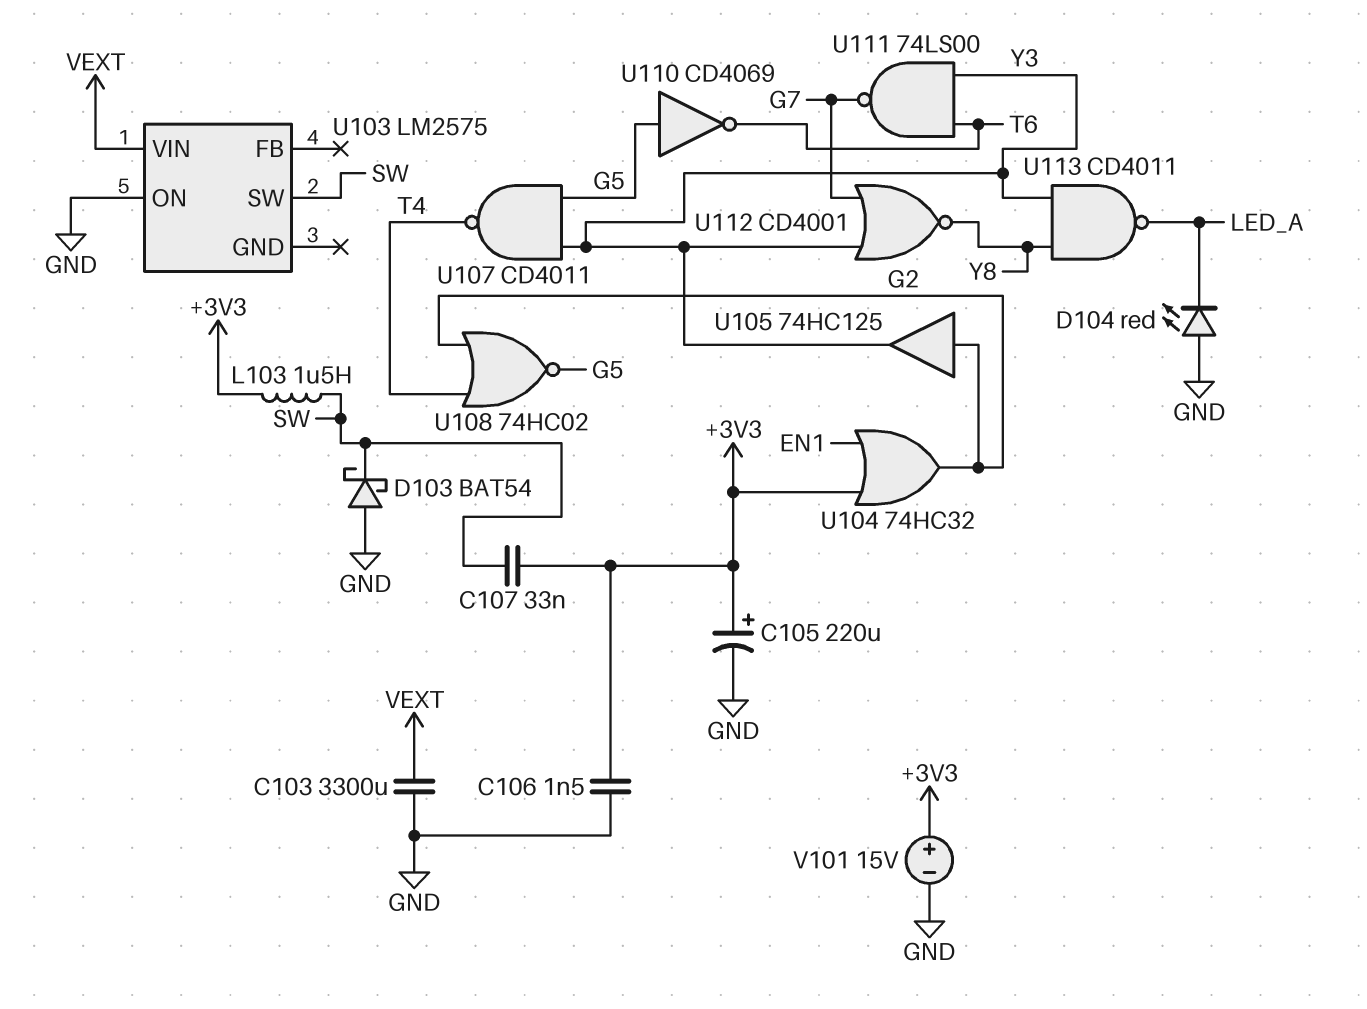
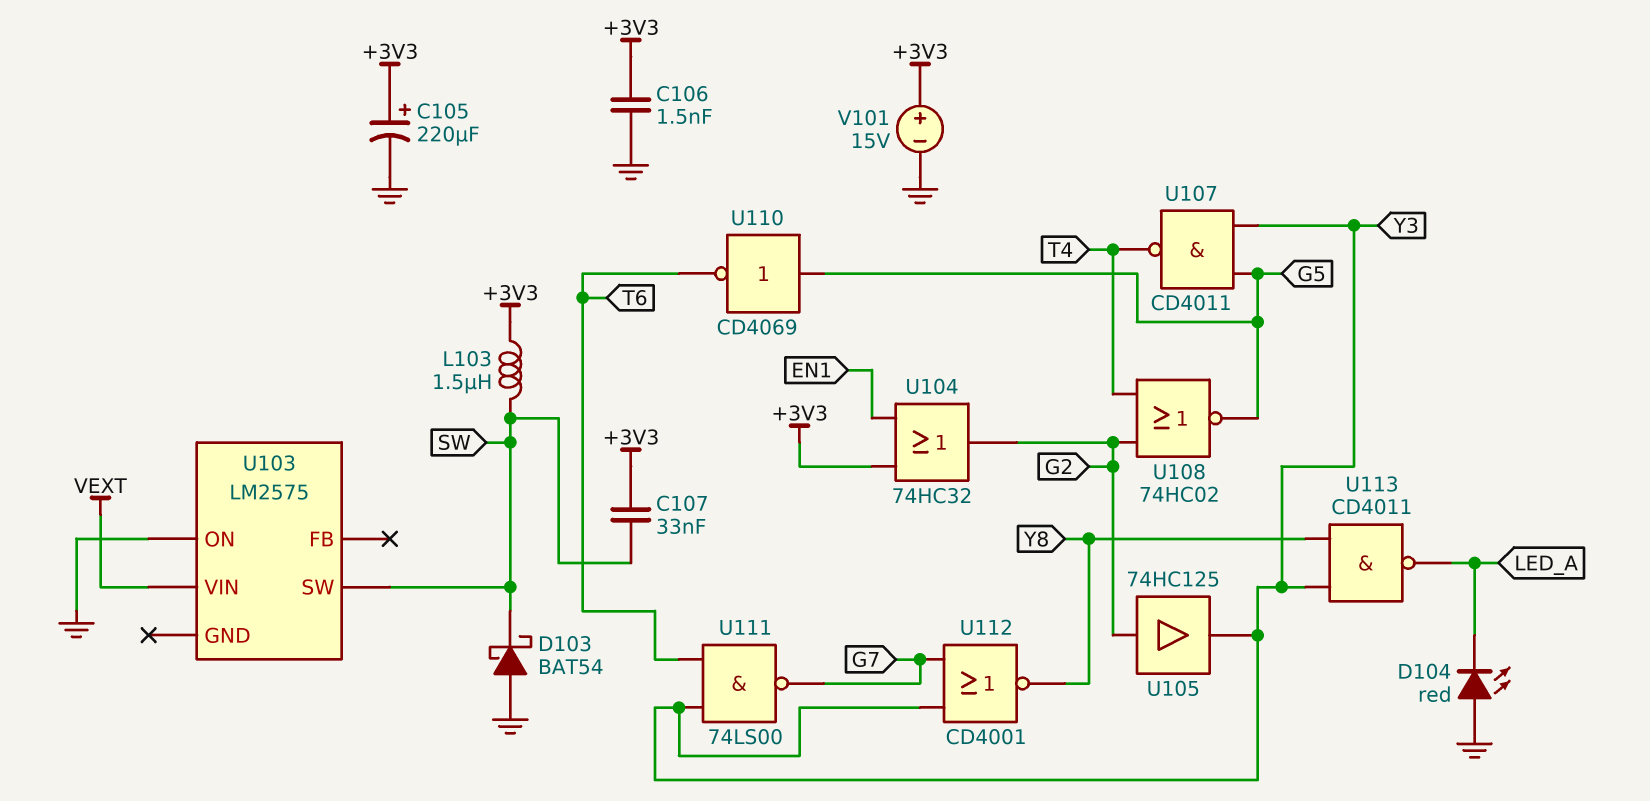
C103: 3300uF (GND, VEXT) -> none

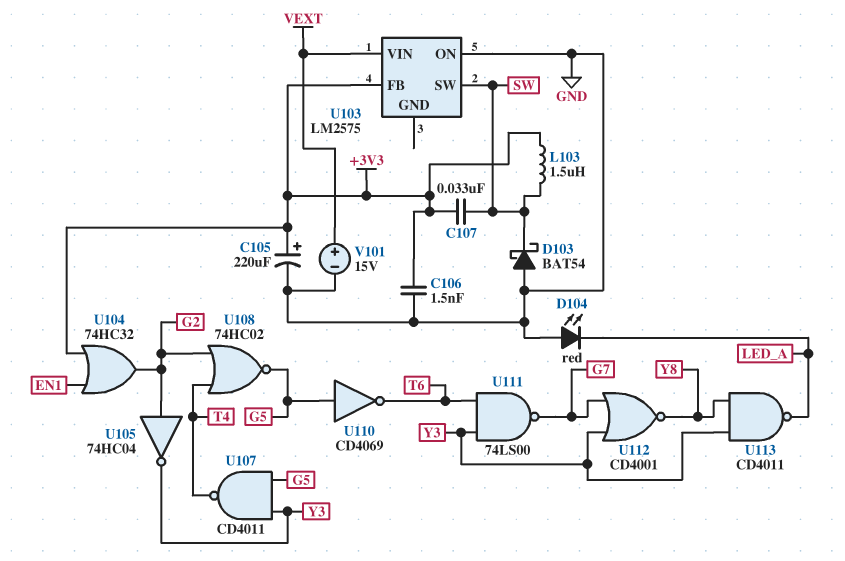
U103 pin FB: none -> +3V3
U105: buffer 74HC125 (in G2, out Y3) -> NOT 74HC04 (in G2, out Y3)
V101: 15V (plus +3V3, minus GND) -> 15V (plus VEXT, minus GND)

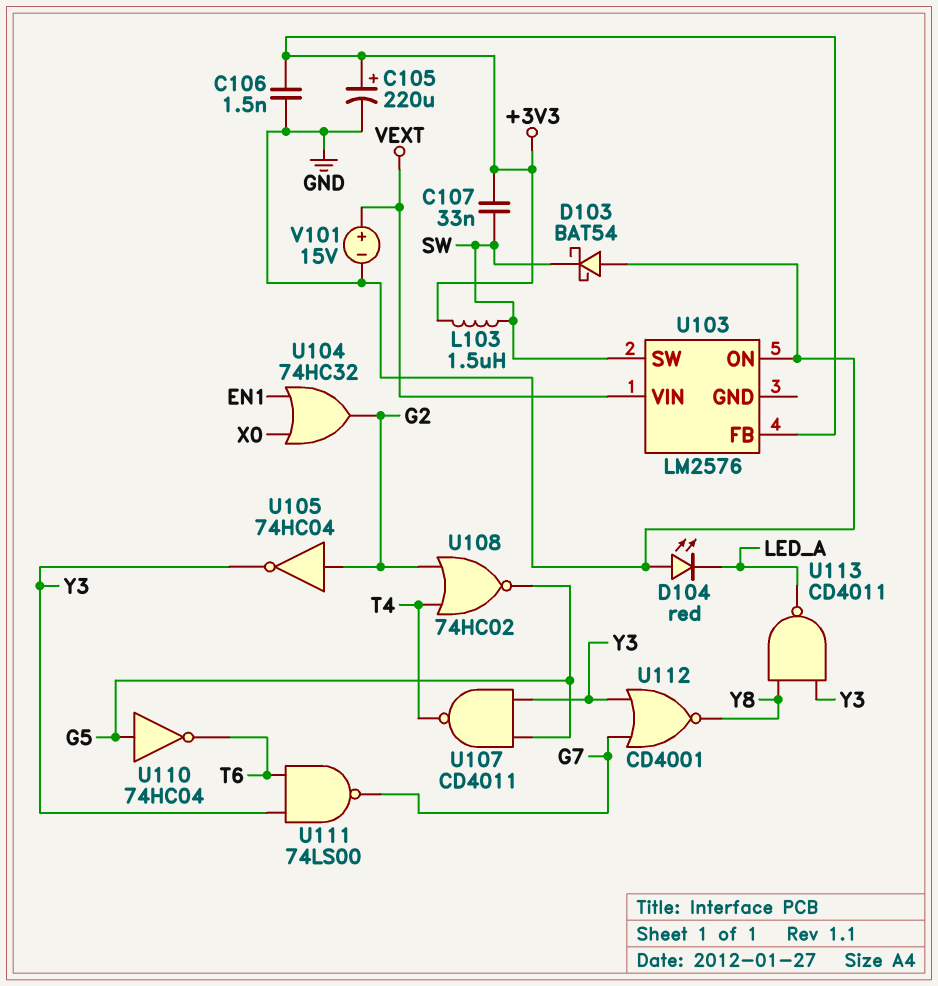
U103: LM2575 -> LM2576
U104: OR 74HC32 (in +3V3, in EN1, out G2) -> OR 74HC32 (in EN1, in X0, out G2)
U110: NOT CD4069 (in G5, out T6) -> NOT 74HC04 (in G5, out T6)

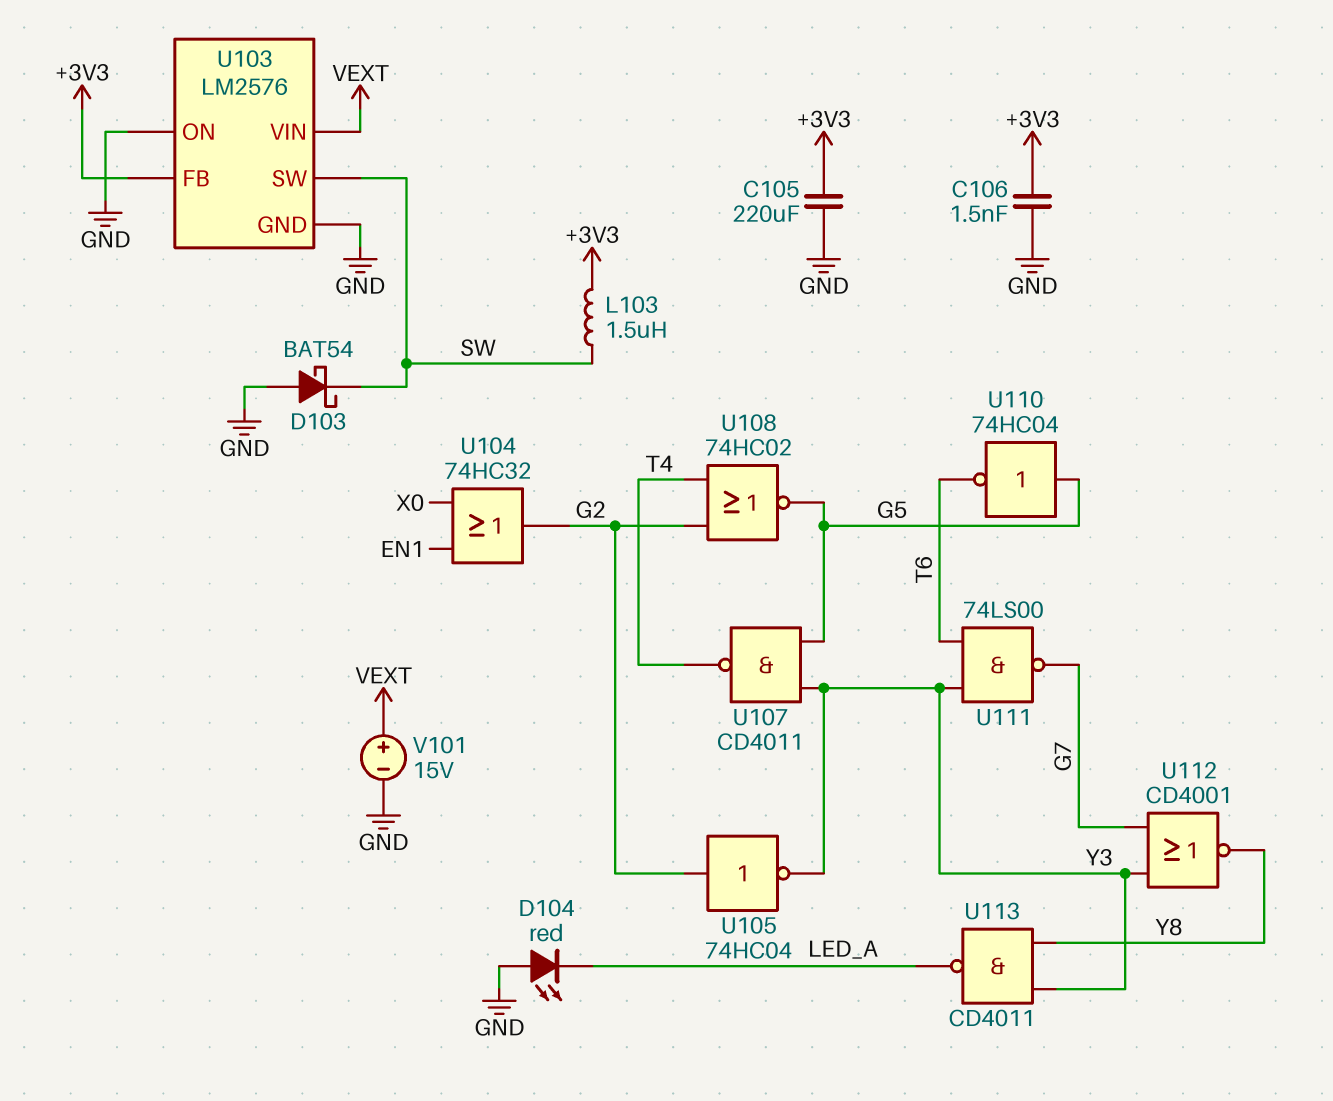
C105: 220uF (plus +3V3, minus GND) -> 220uF (+3V3, GND)
C107: 33nF (+3V3, SW) -> none
U103 pin GND: none -> GND

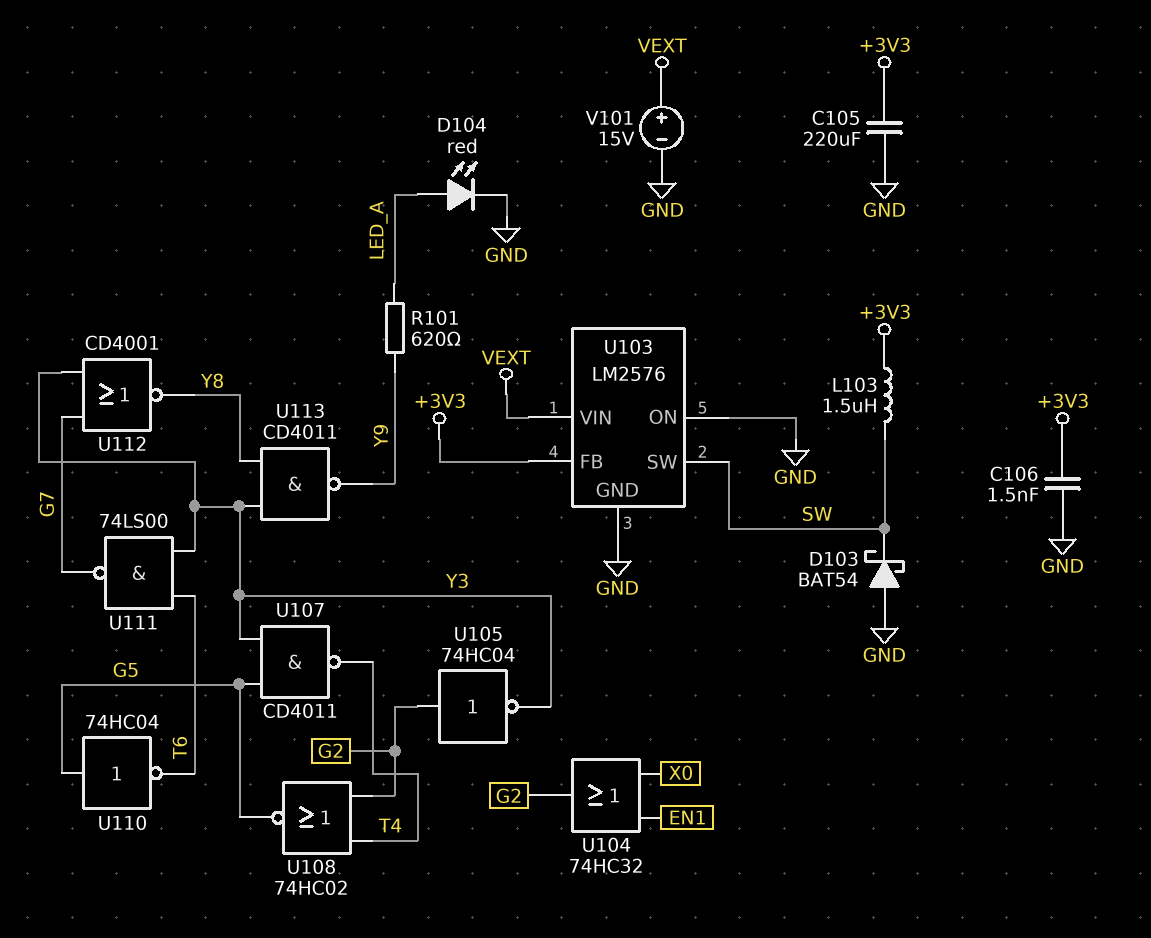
D104: LED red (A GND, K LED_A) -> LED red (A LED_A, K GND)
R101: none -> 620 (LED_A, Y9)
U113: NAND CD4011 (in Y3, in Y8, out LED_A) -> NAND CD4011 (in Y3, in Y8, out Y9)

